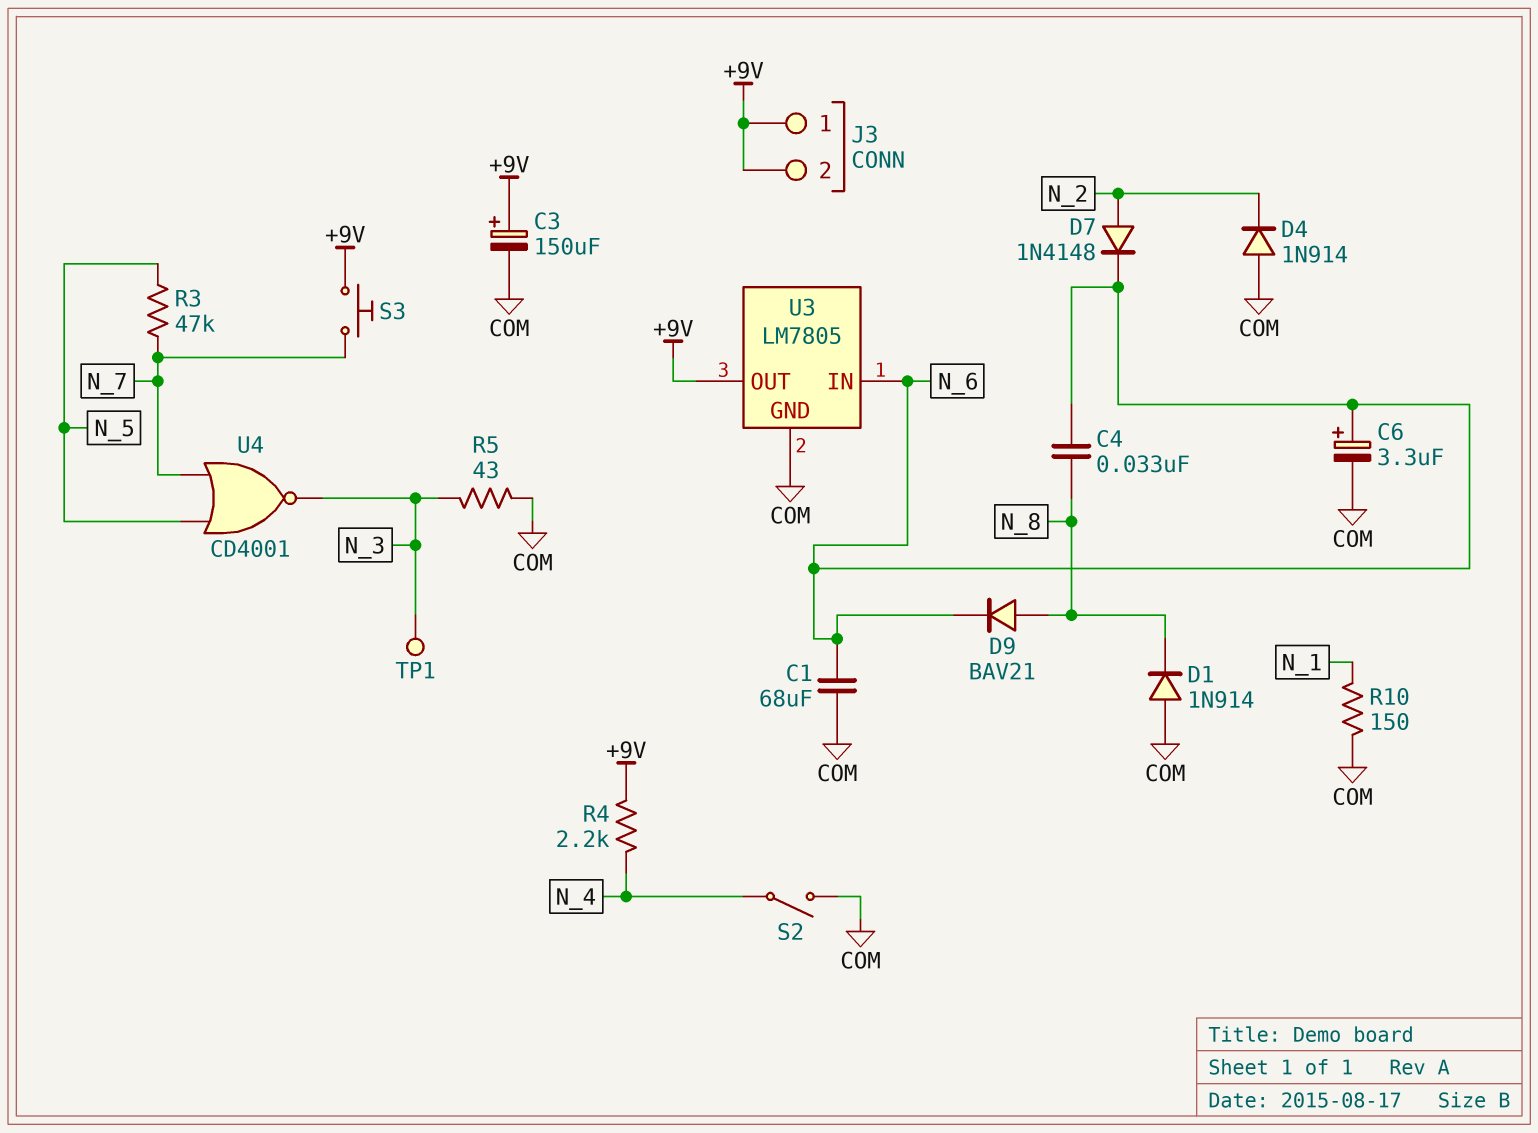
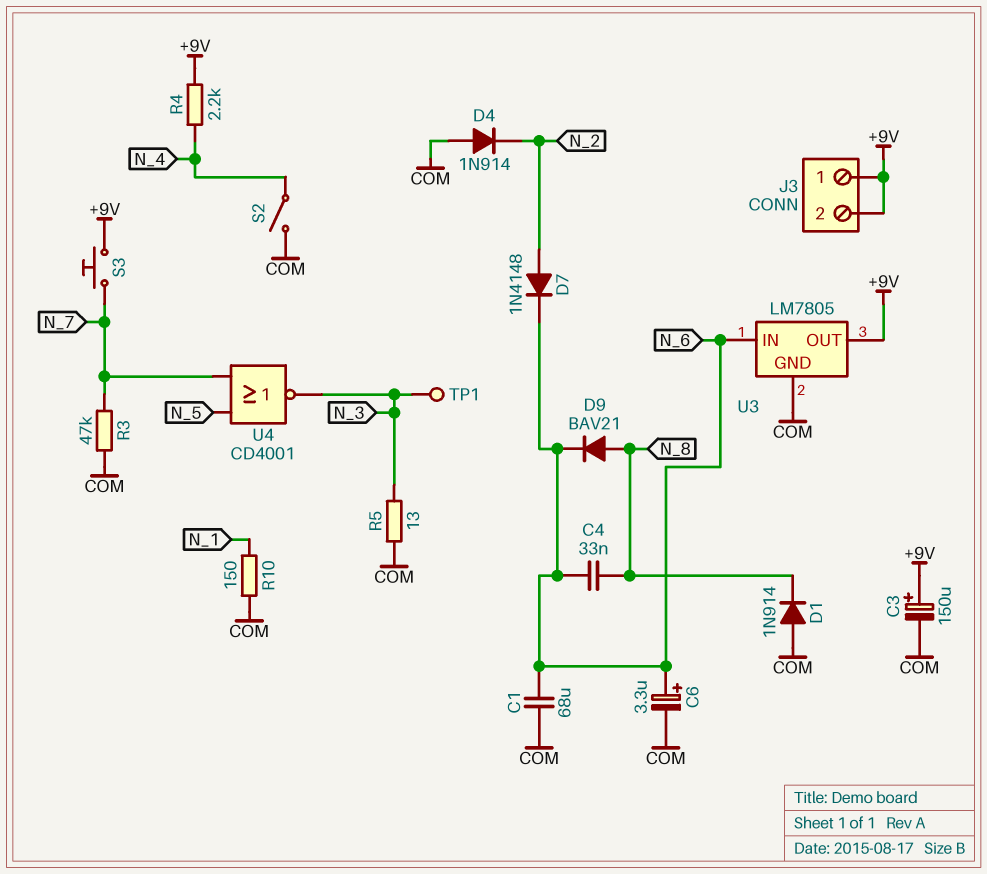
R3: 47k (N_5, N_7) -> 47k (COM, N_7)
R5: 43 (COM, N_3) -> 13 (COM, N_3)

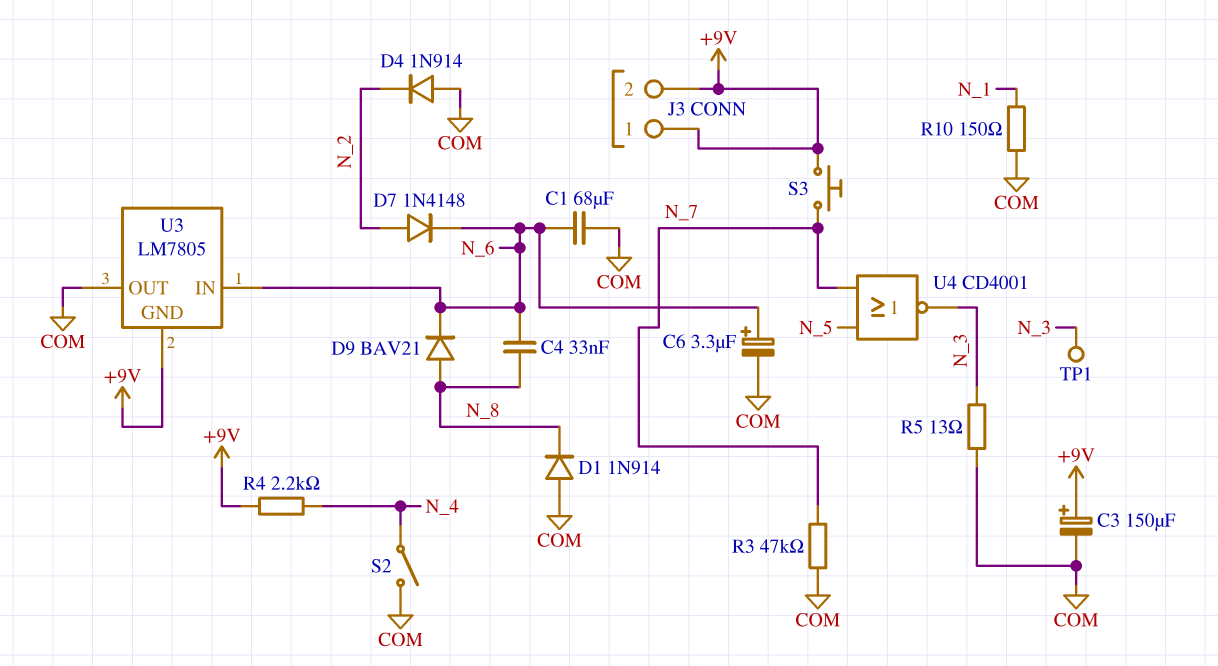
U3 pin GND: COM -> +9V
U3 pin OUT: +9V -> COM

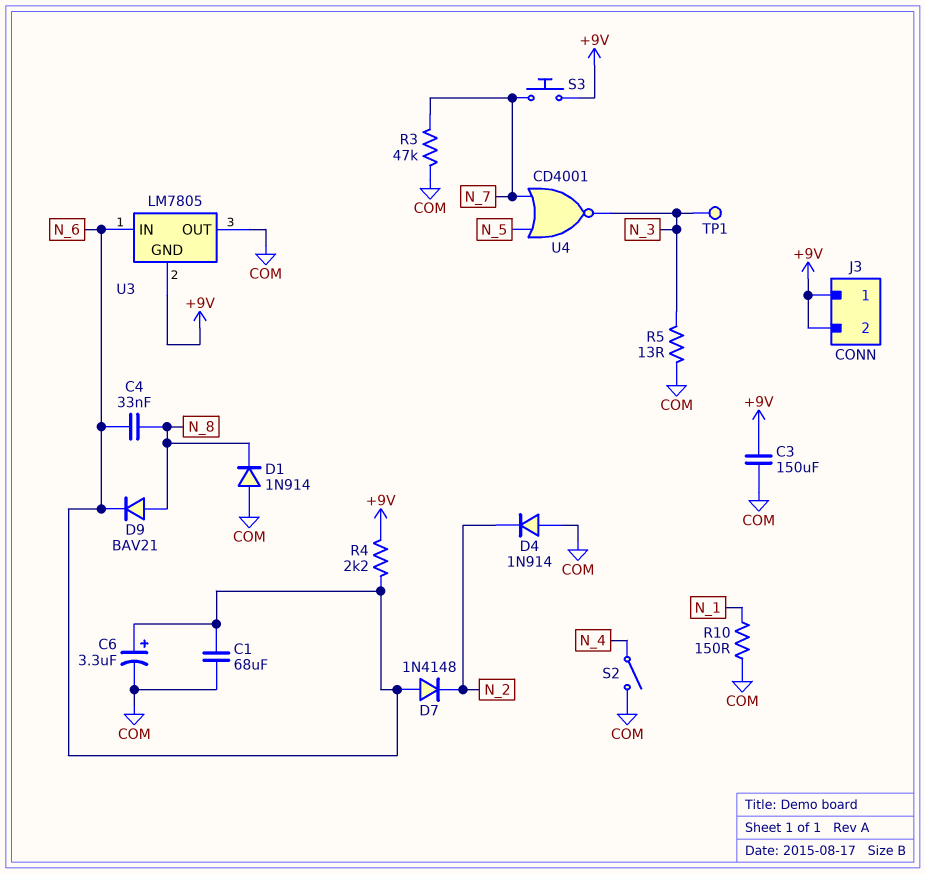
C3: 150uF (plus +9V, minus COM) -> 150uF (+9V, COM)
D7: diode 1N4148 (A N_2, K N_6) -> diode 1N4148 (A N_6, K N_2)
R4: 2.2k (+9V, N_4) -> 2.2k (+9V, N_6)

